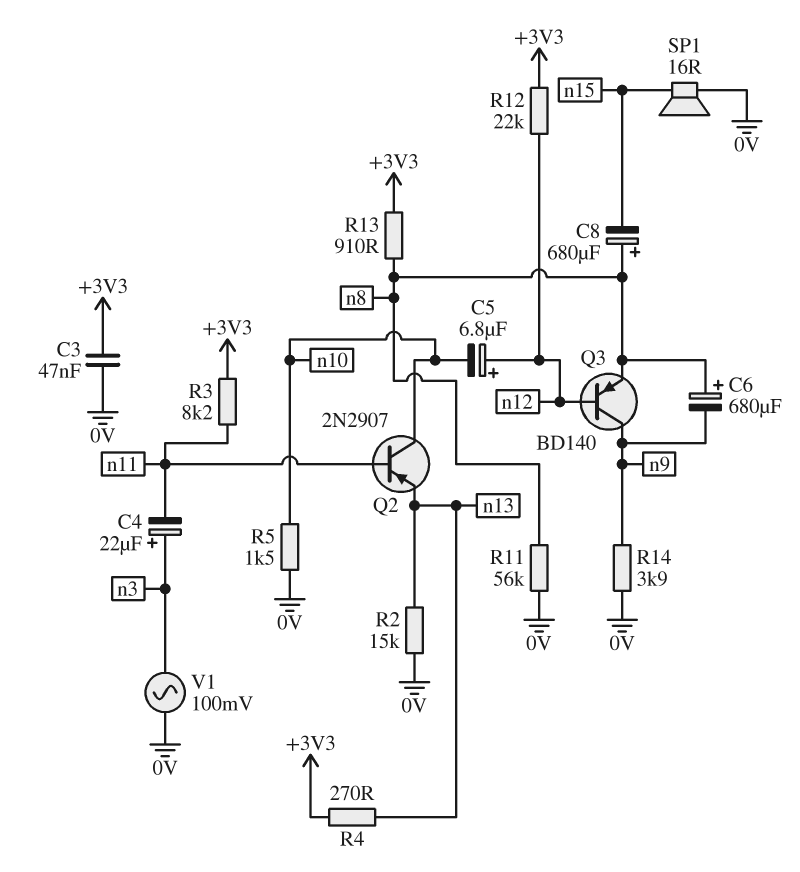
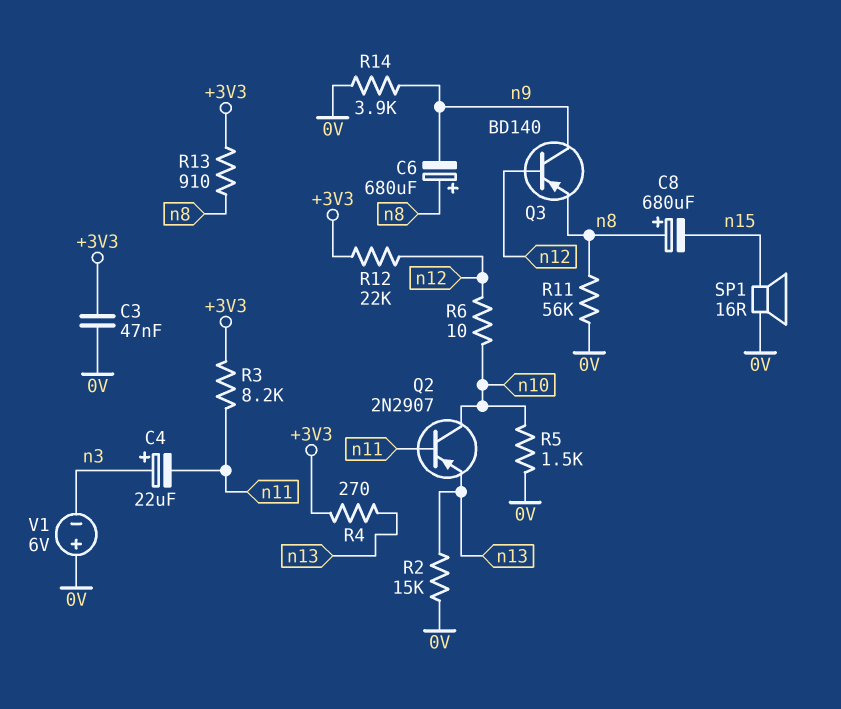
C5: 6.8uF (plus n12, minus n10) -> none
R6: none -> 10 (n10, n12)
V1: AC 100mV (0V, n3) -> 6V (plus 0V, minus n3)

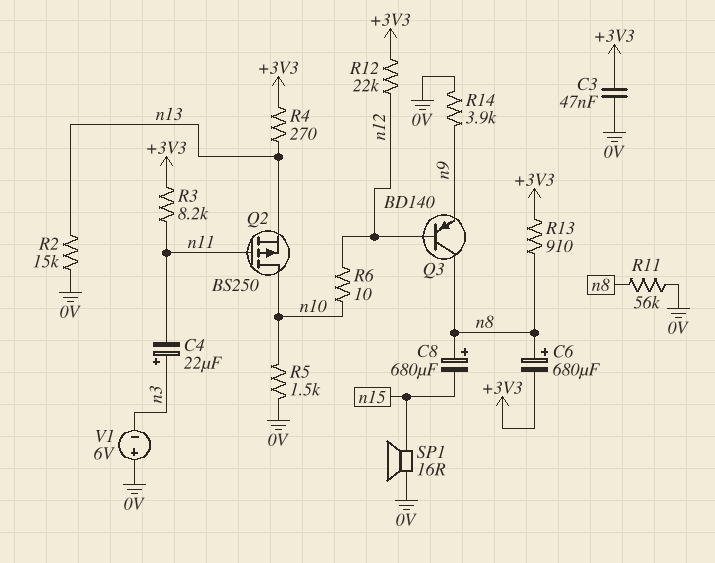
C6: 680uF (plus n8, minus n9) -> 680uF (plus n8, minus +3V3)
Q2: PNP 2N2907 (B n11, C n10, E n13) -> PMOS BS250 (G n11, D n10, S n13)
Q3: PNP BD140 (B n12, C n9, E n8) -> PNP BD140 (B n12, C n8, E n9)

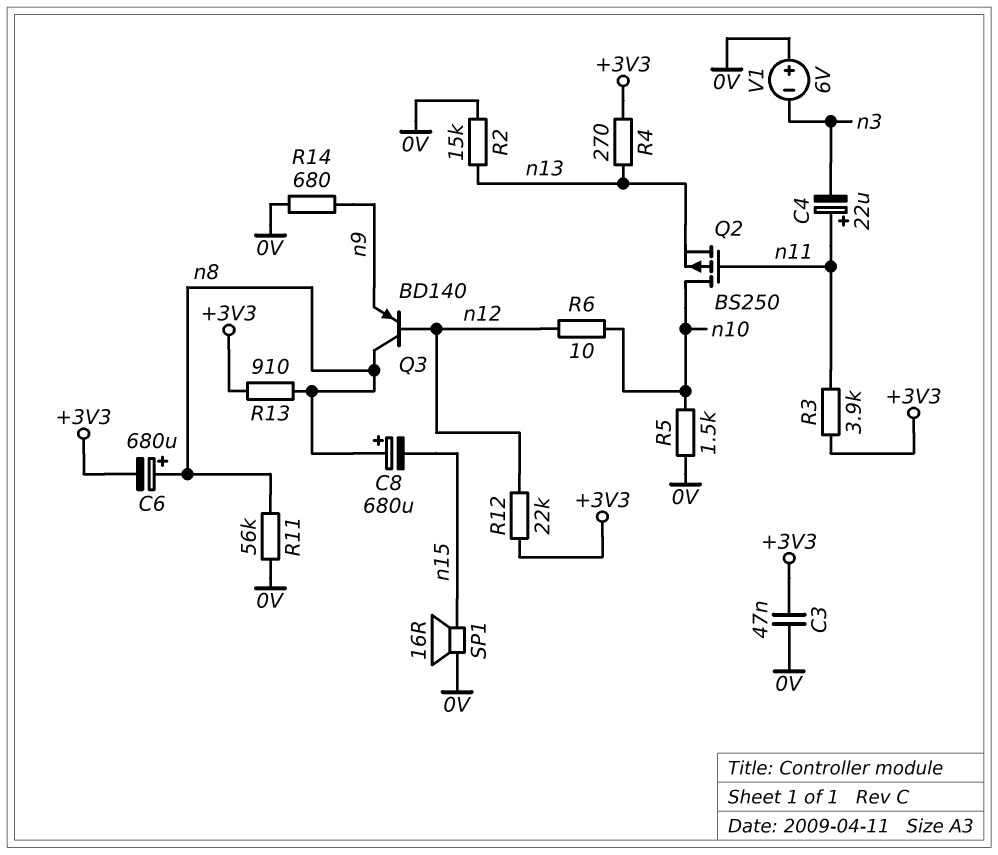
C4: 22uF (plus n3, minus n11) -> 22uF (plus n11, minus n3)
R3: 8.2k (+3V3, n11) -> 3.9k (+3V3, n11)
R14: 3.9k (0V, n9) -> 680 (0V, n9)

